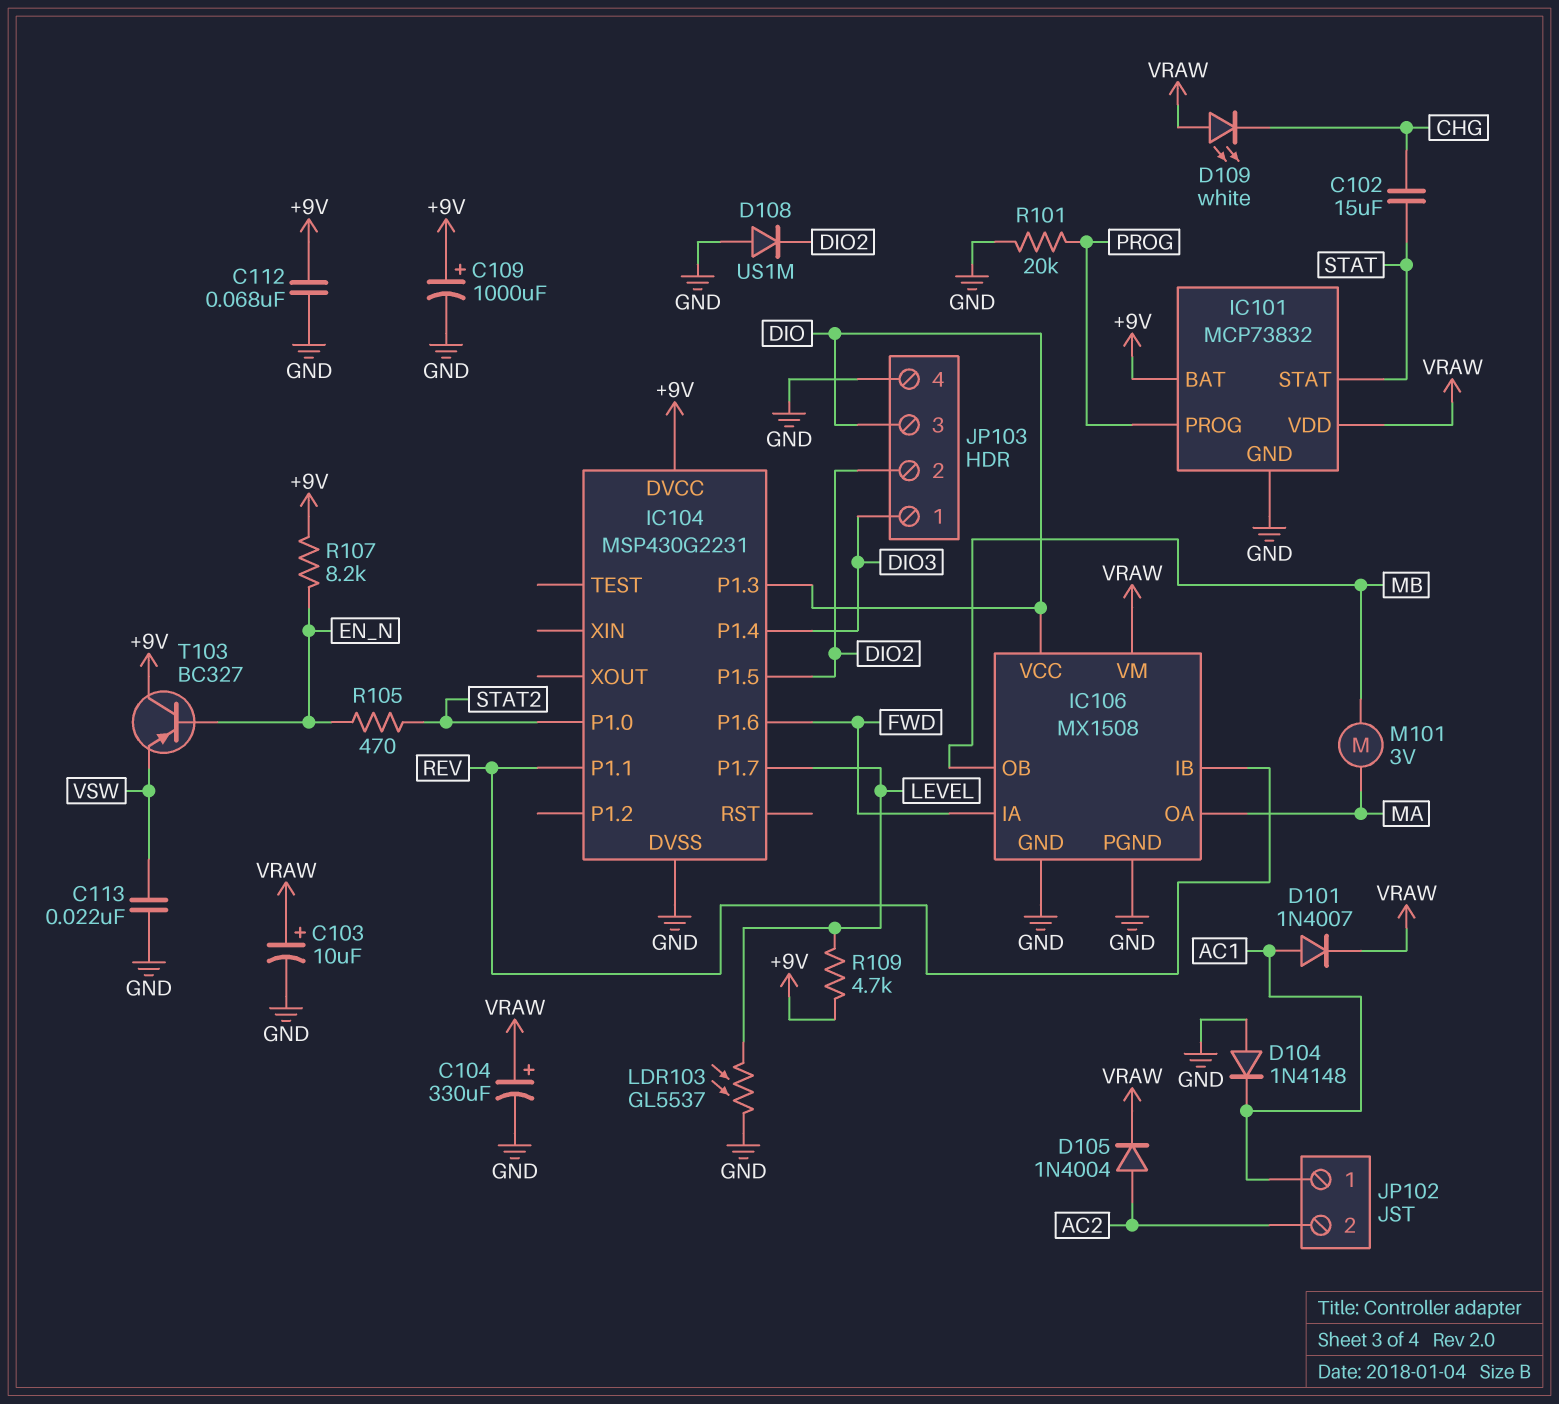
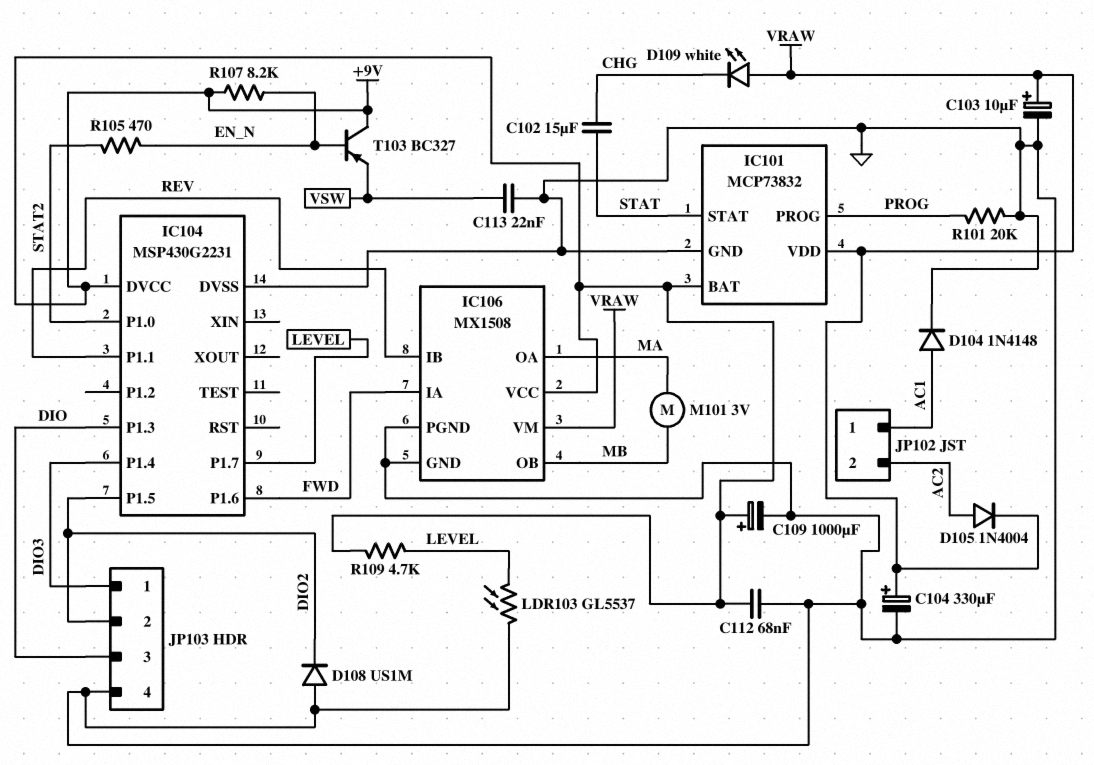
D101: diode 1N4007 (A AC1, K VRAW) -> none
D104: diode 1N4148 (A GND, K AC1) -> diode 1N4148 (A AC1, K GND)
IC106 pin VCC: DIO -> +9V

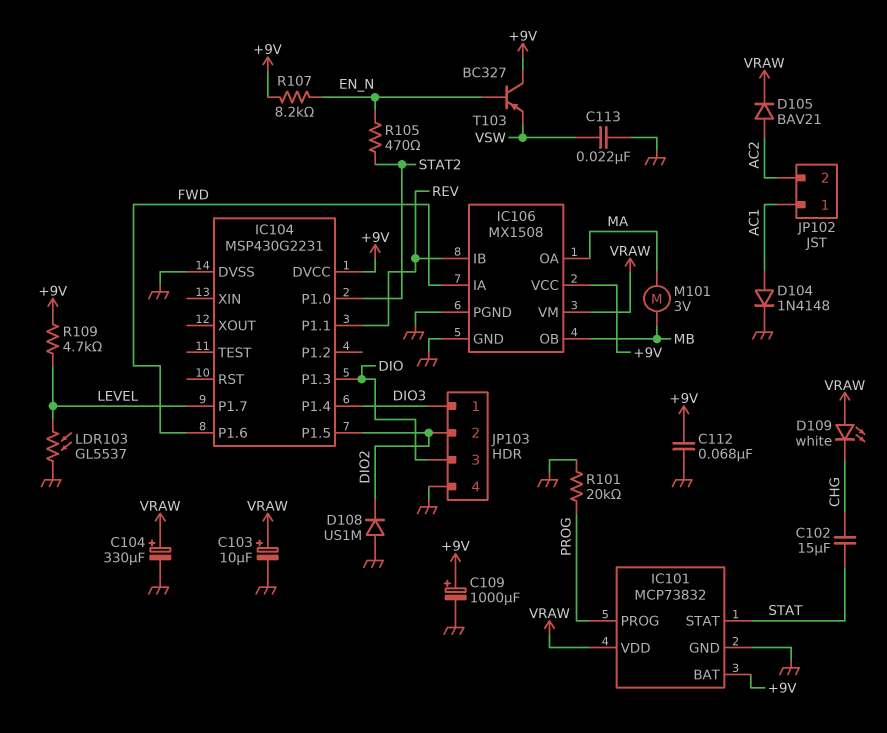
D105: diode 1N4004 (A AC2, K VRAW) -> diode BAV21 (A AC2, K VRAW)

